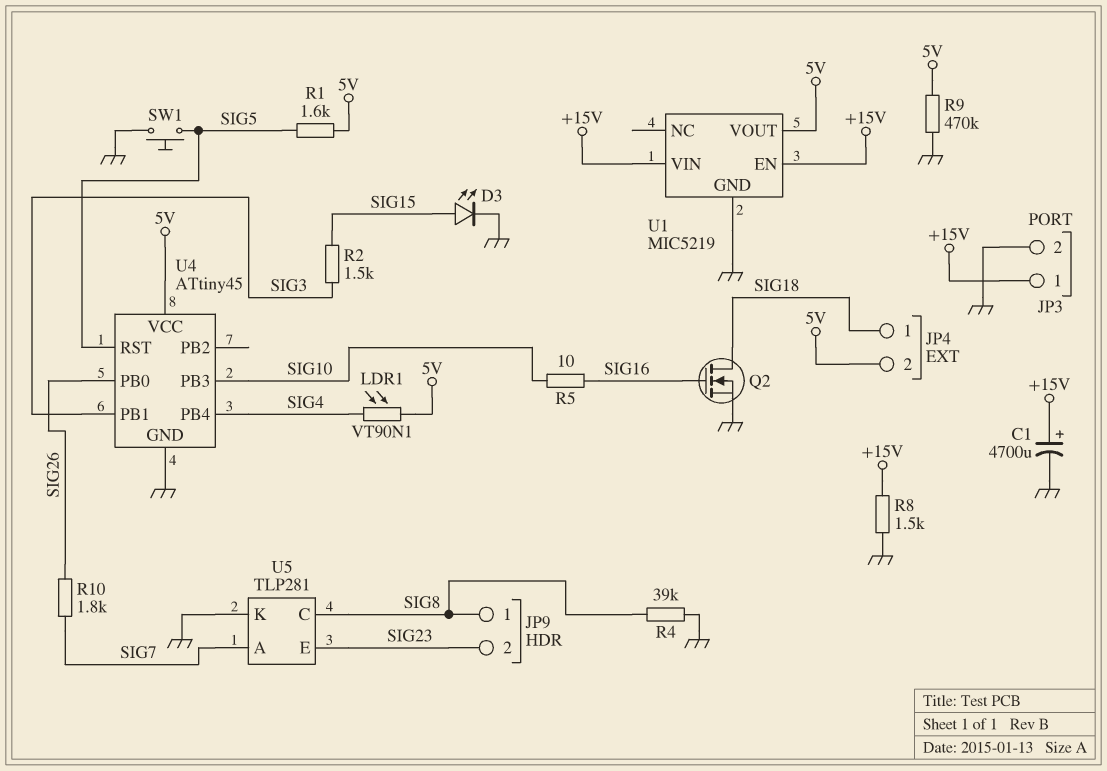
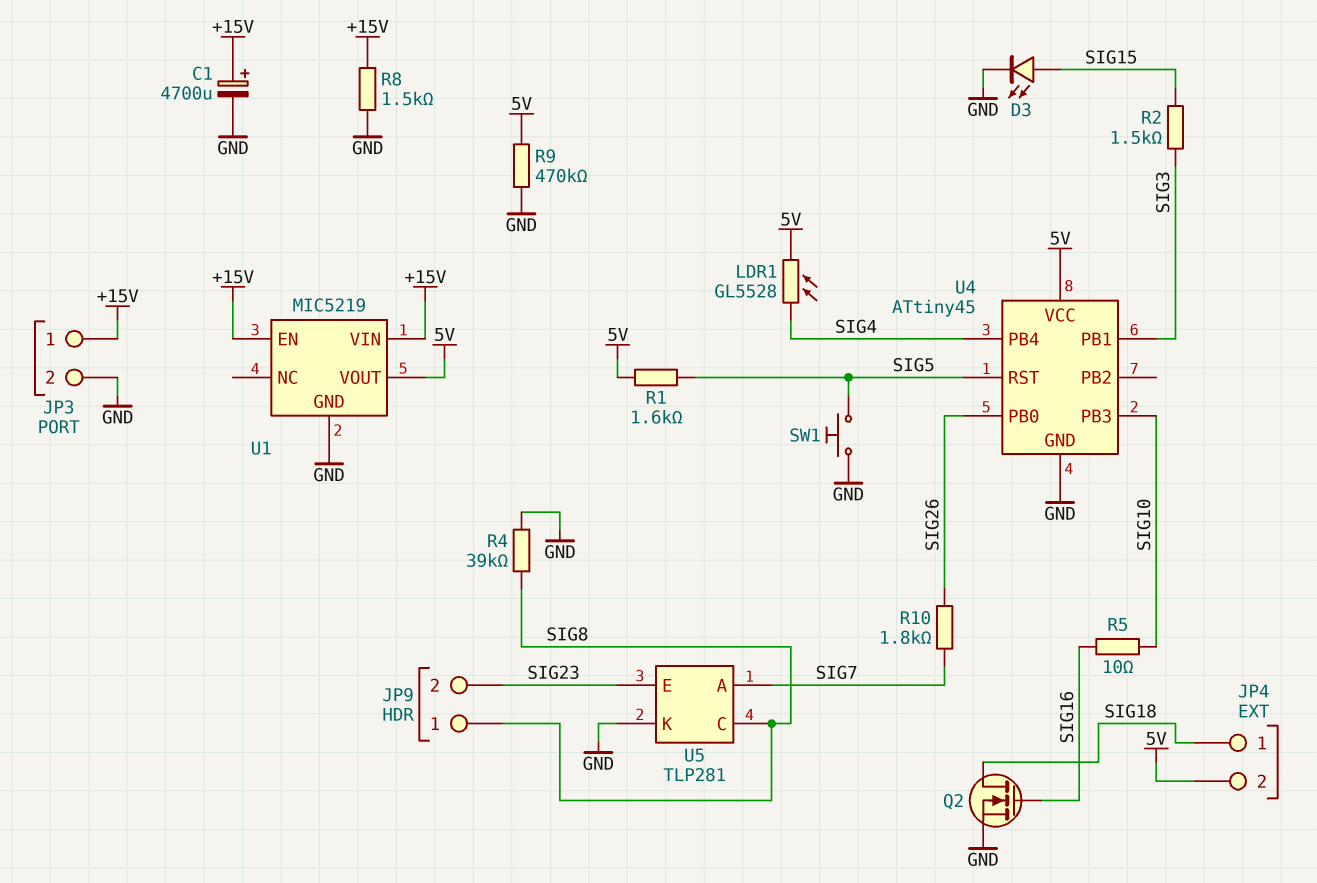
LDR1: VT90N1 (5V, SIG4) -> GL5528 (5V, SIG4)

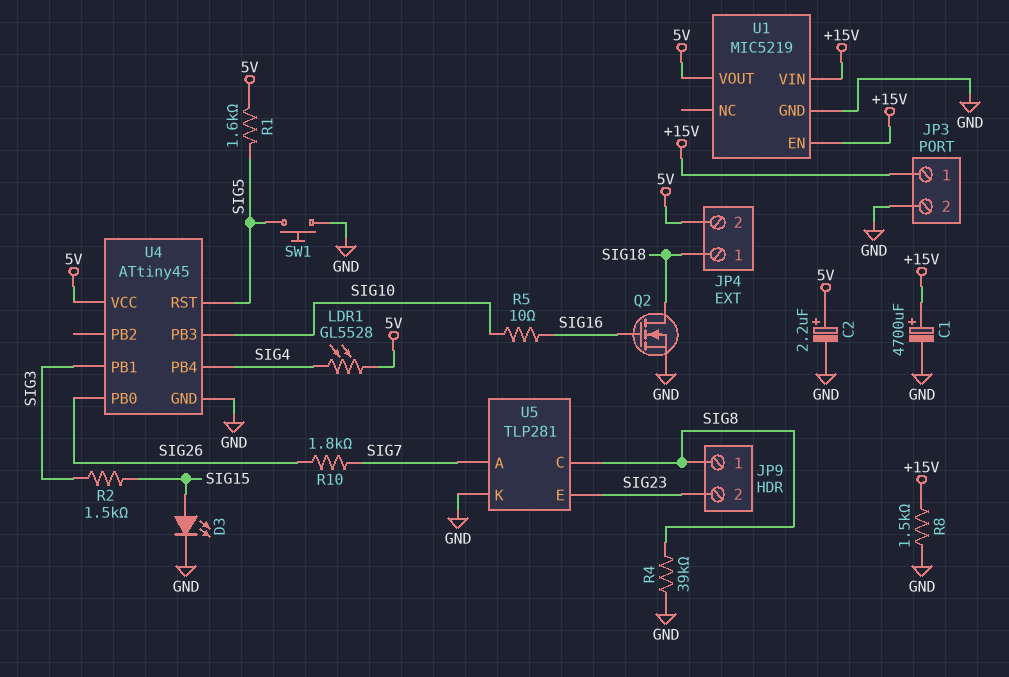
C2: none -> 2.2uF (plus 5V, minus GND)
R9: 470k (5V, GND) -> none

